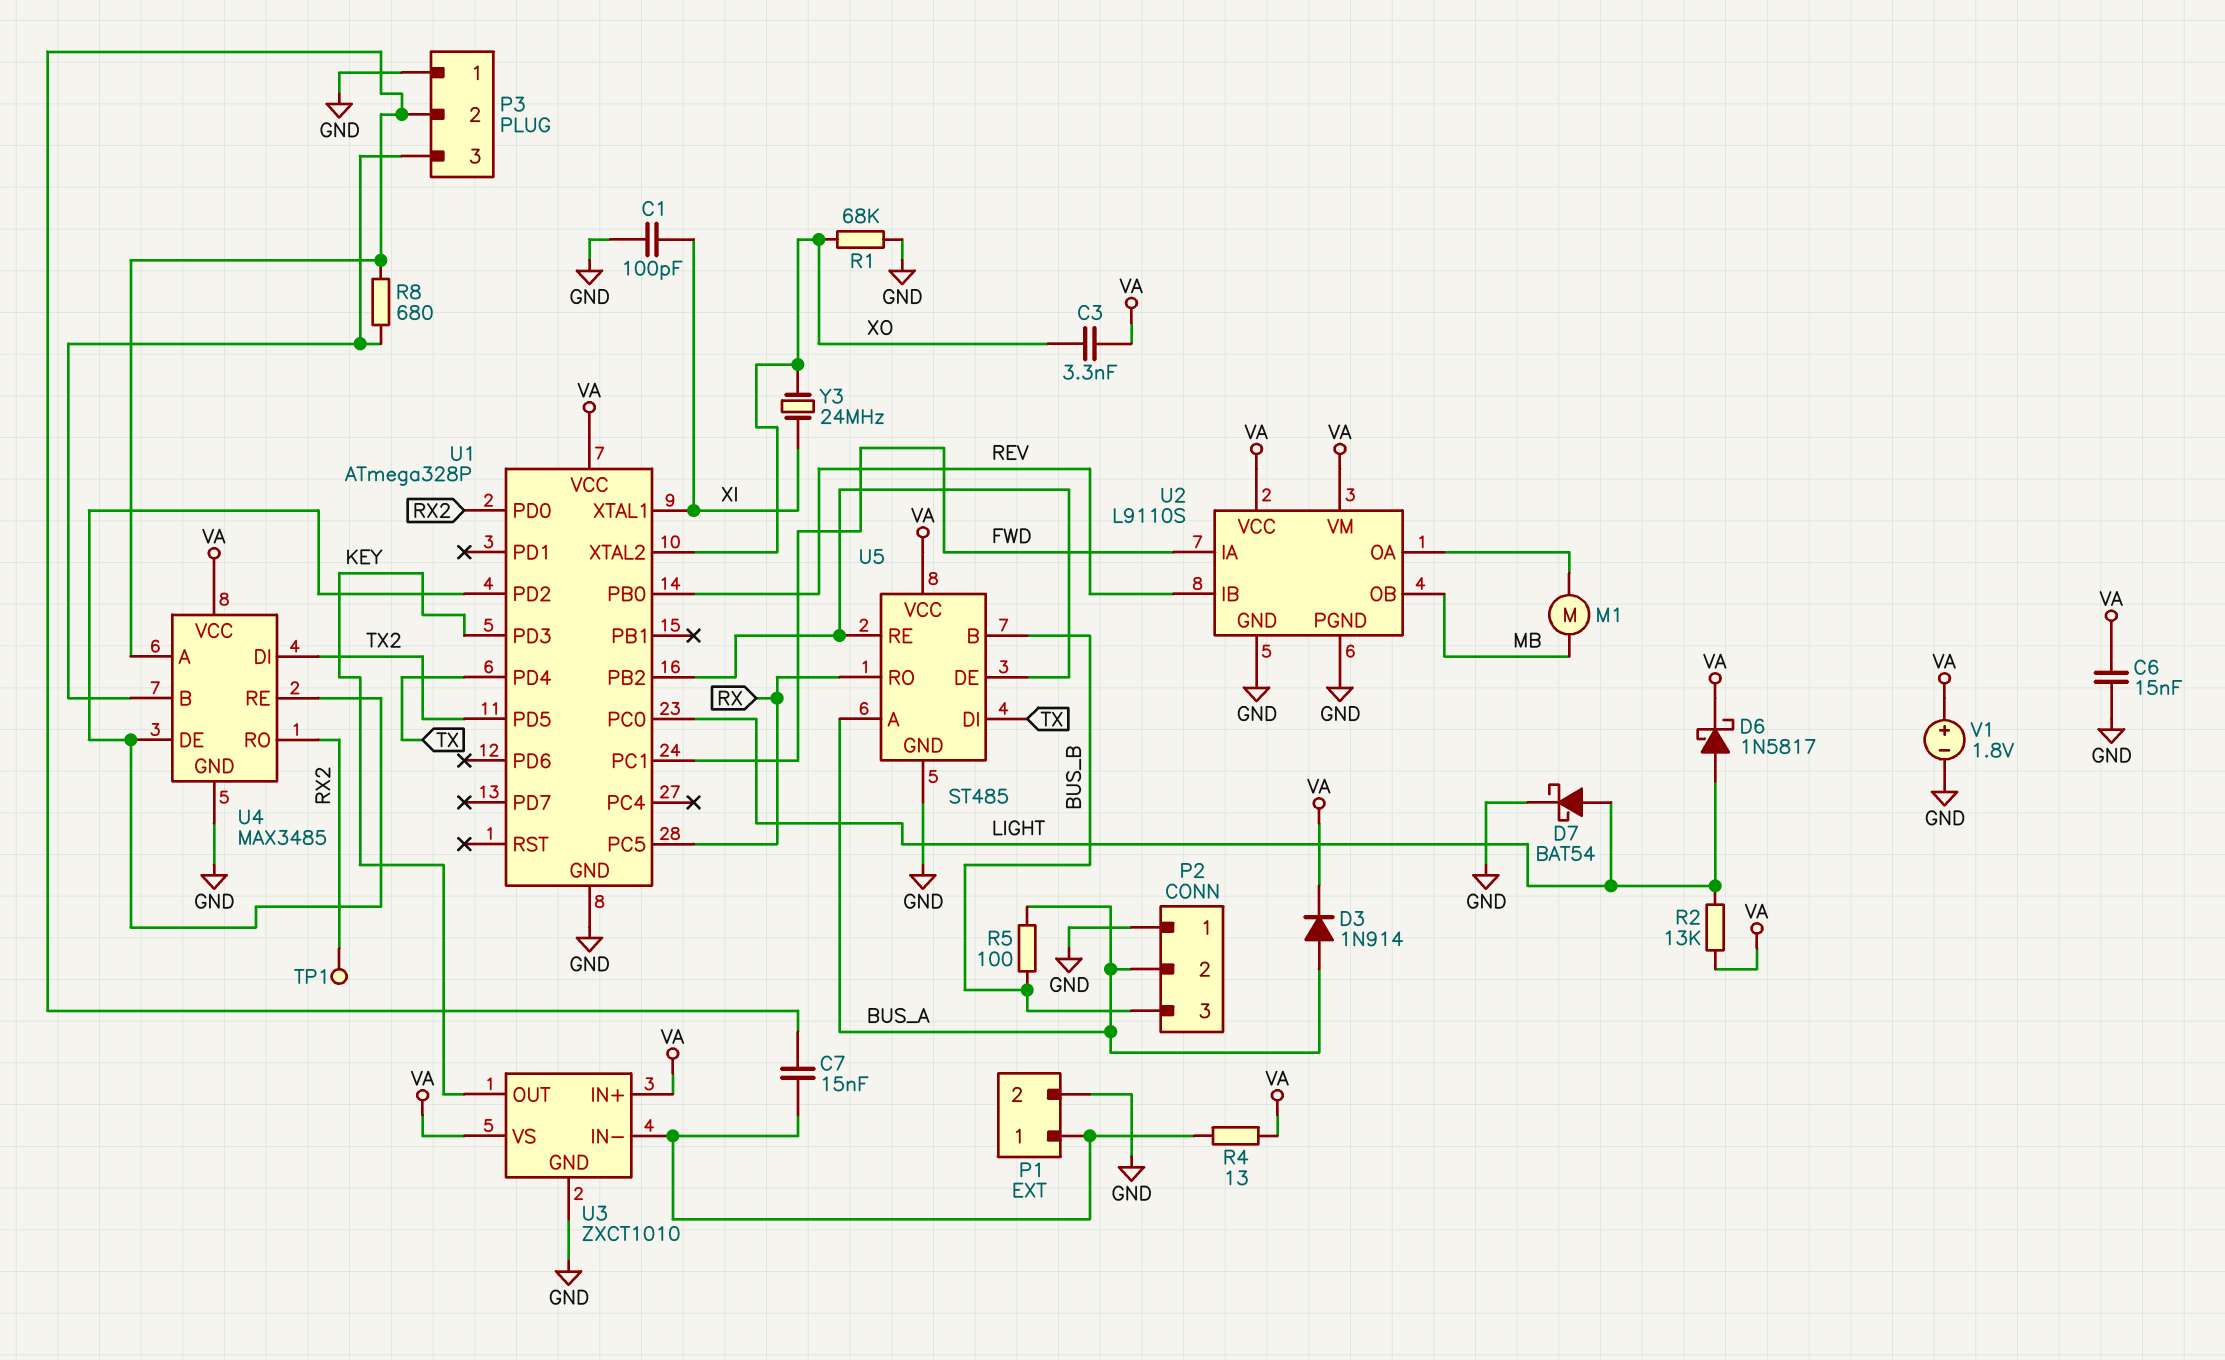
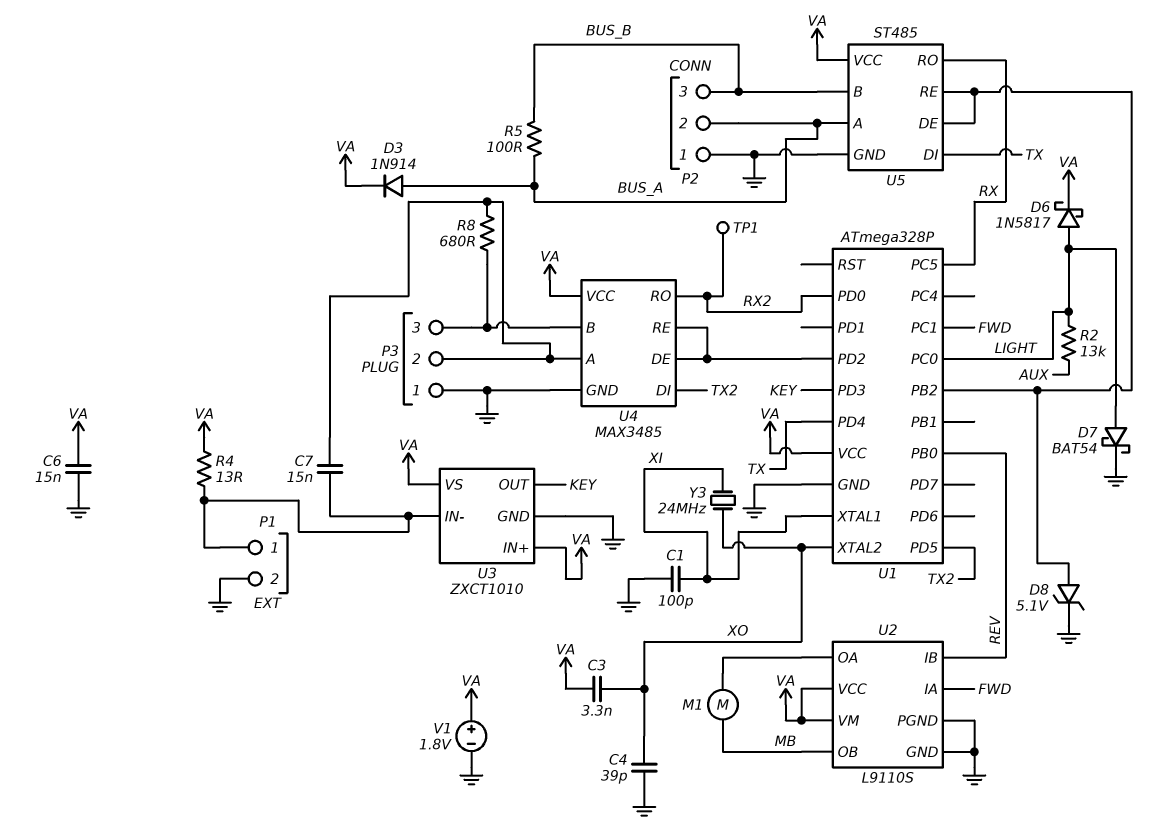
C4: none -> 39pF (GND, XO)
D8: none -> zener 5.1V (A U1/PB2, K GND)
R1: 68k (GND, XO) -> none
R2: 13k (LIGHT, VA) -> 13k (AUX, LIGHT)

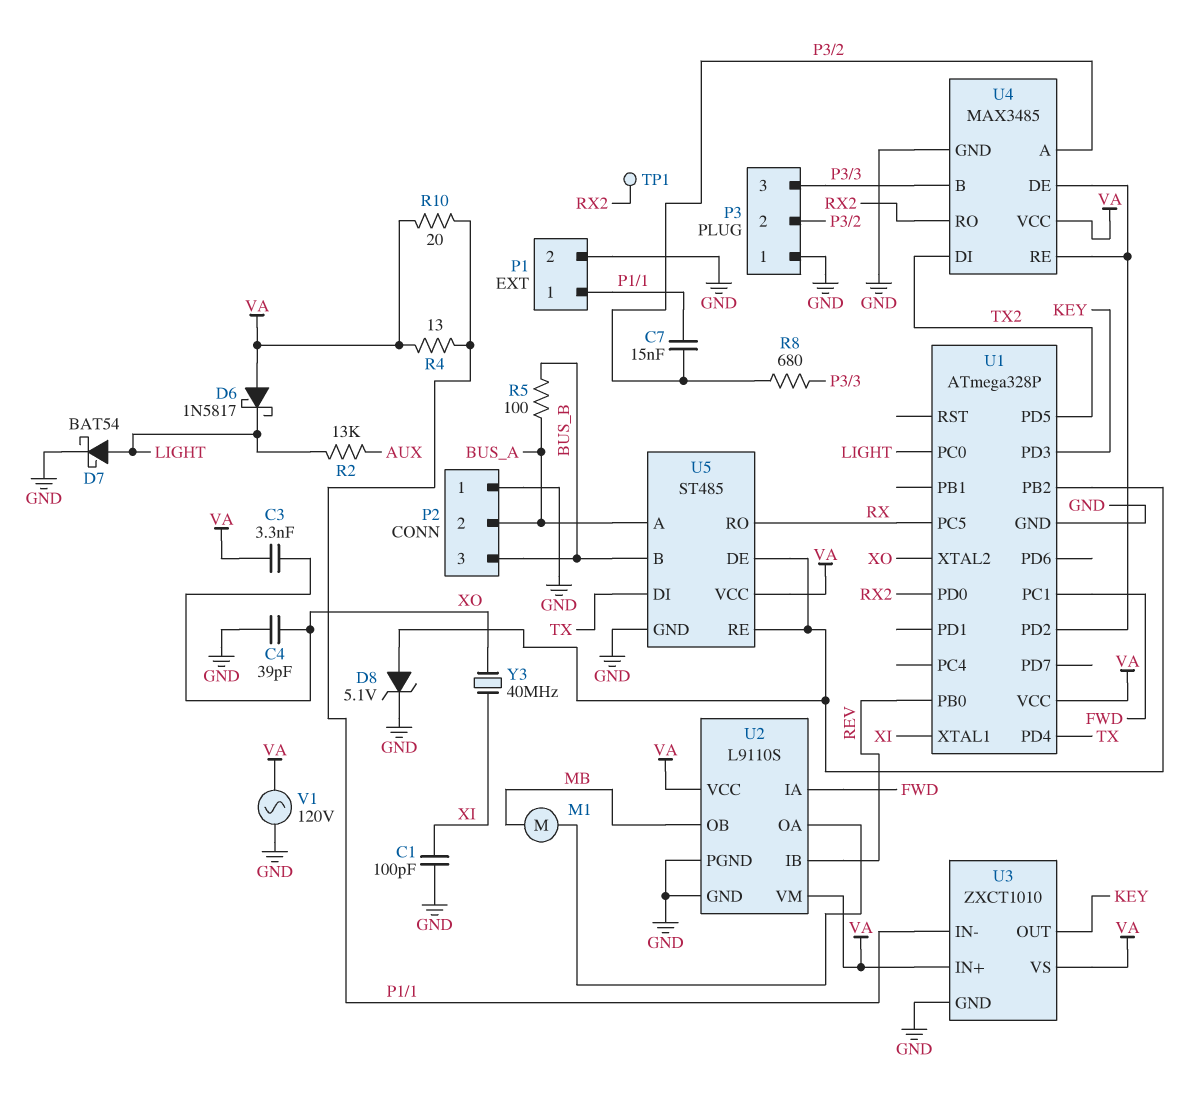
C6: 15nF (GND, VA) -> none
D3: diode 1N914 (A BUS_A, K VA) -> none
D6: schottky 1N5817 (A LIGHT, K VA) -> schottky 1N5817 (A VA, K LIGHT)
R10: none -> 20 (P1/1, VA)
V1: 1.8V (plus VA, minus GND) -> AC 120V (GND, VA)
Y3: 24MHz (XI, XO) -> 40MHz (XI, XO)

